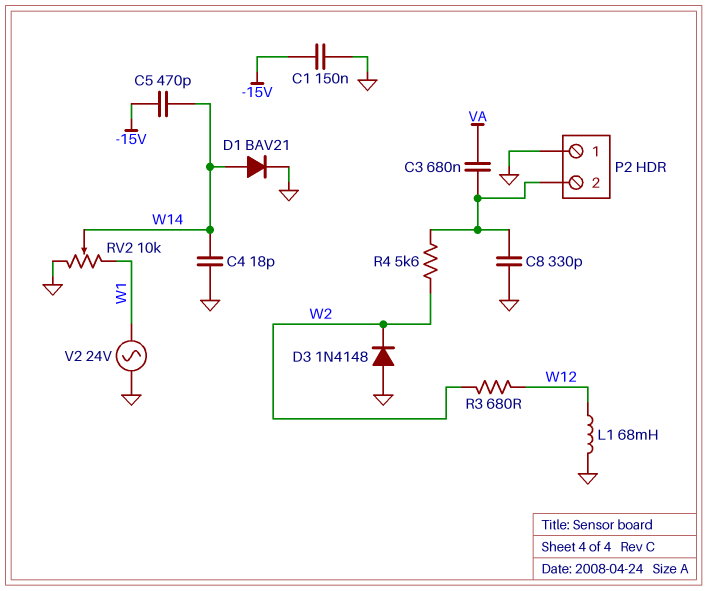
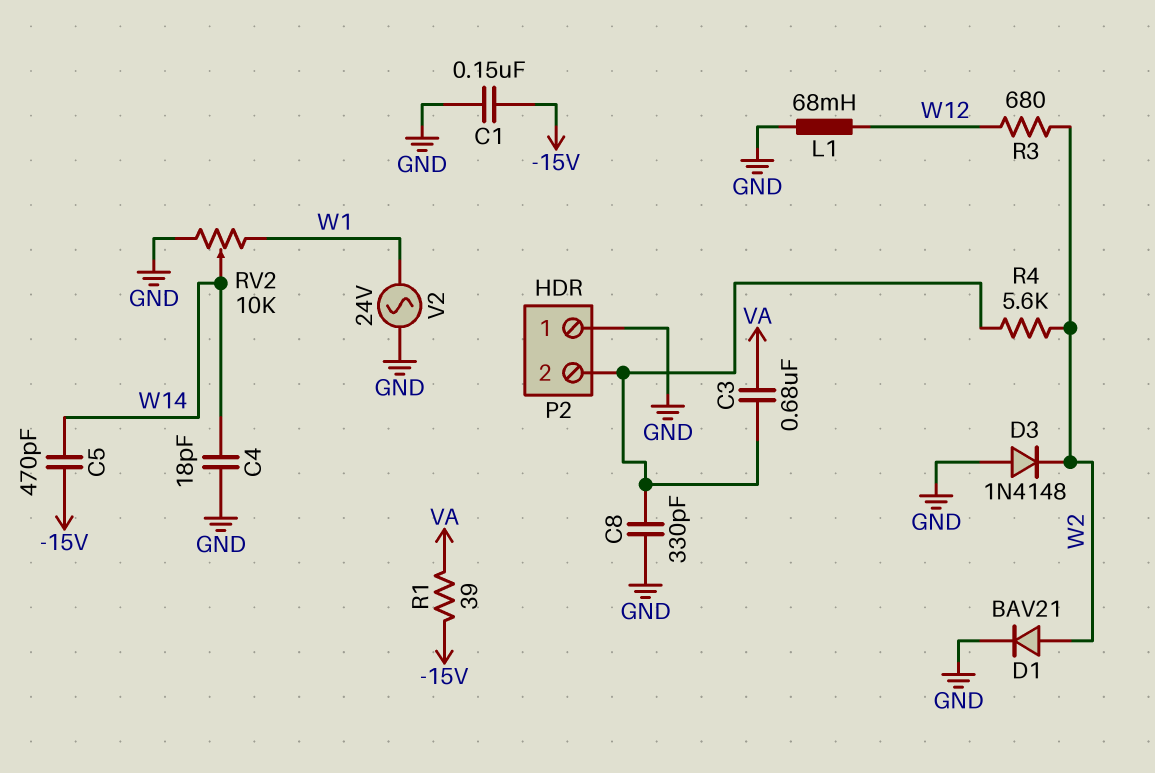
D1: diode BAV21 (A W14, K GND) -> diode BAV21 (A W2, K GND)
R1: none -> 39 (-15V, VA)

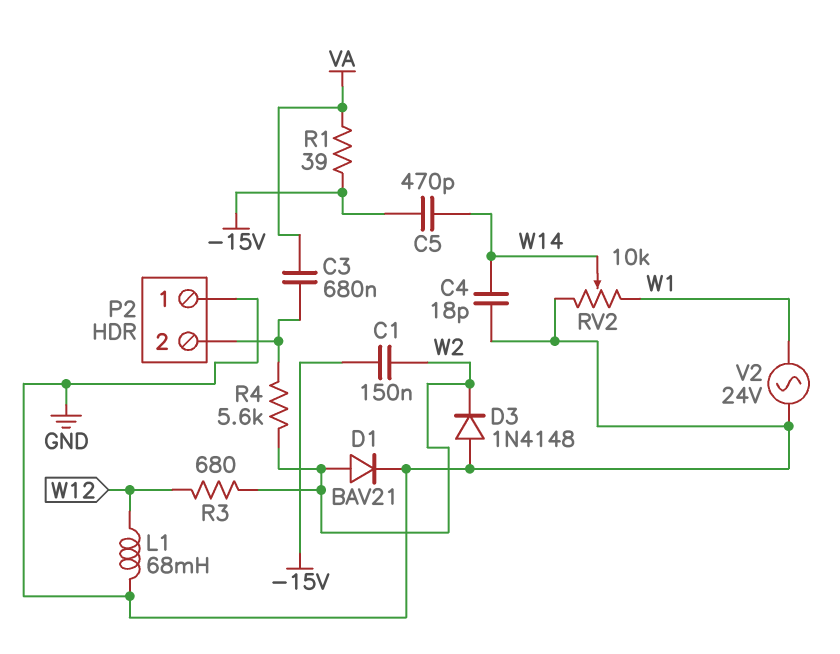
C1: 150nF (-15V, GND) -> 150nF (-15V, W2)
C8: 330pF (GND, P2/2) -> none

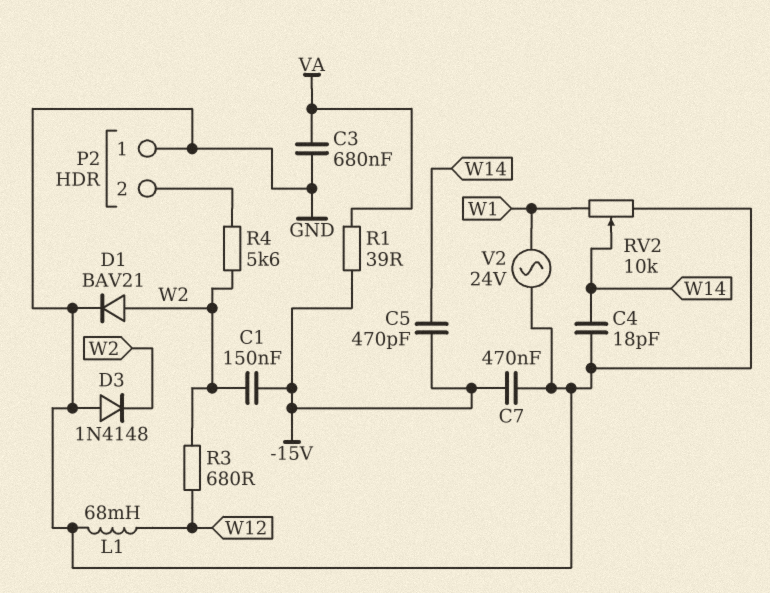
C3: 680nF (P2/2, VA) -> 680nF (GND, VA)
C7: none -> 470nF (-15V, GND)

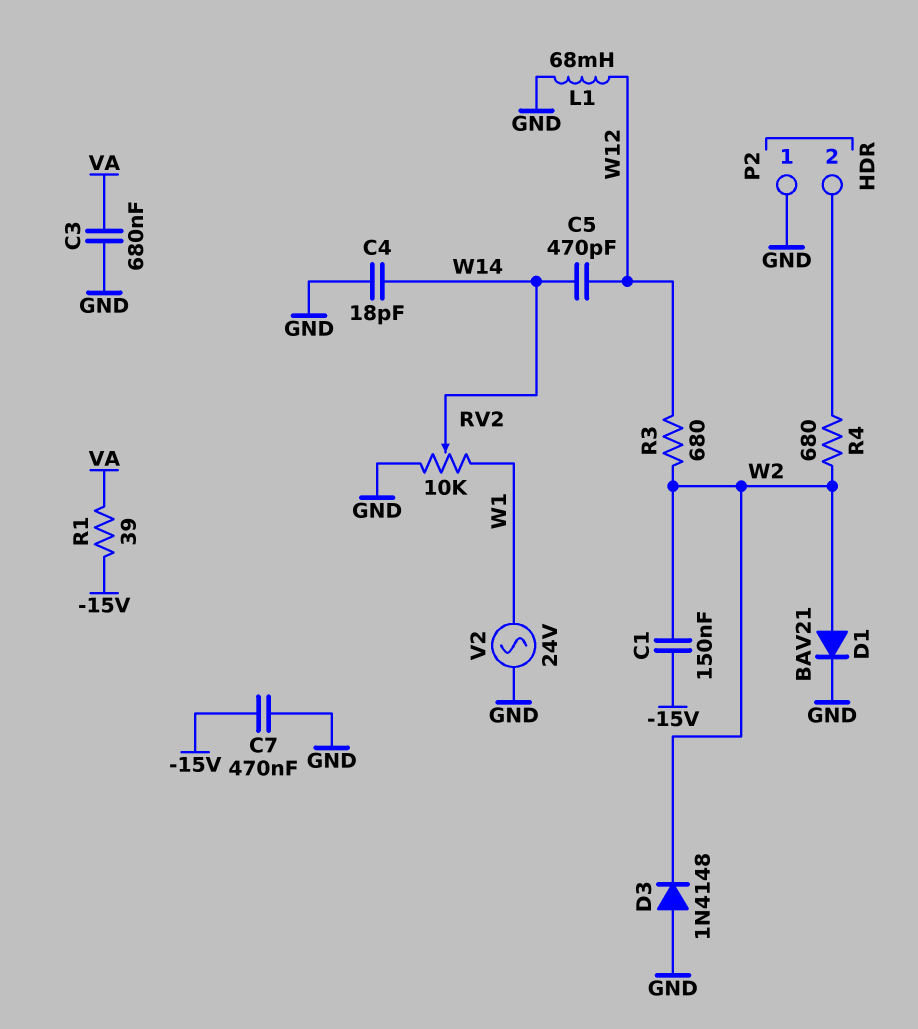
C5: 470pF (-15V, W14) -> 470pF (W12, W14)
R4: 5.6k (P2/2, W2) -> 680 (P2/2, W2)

